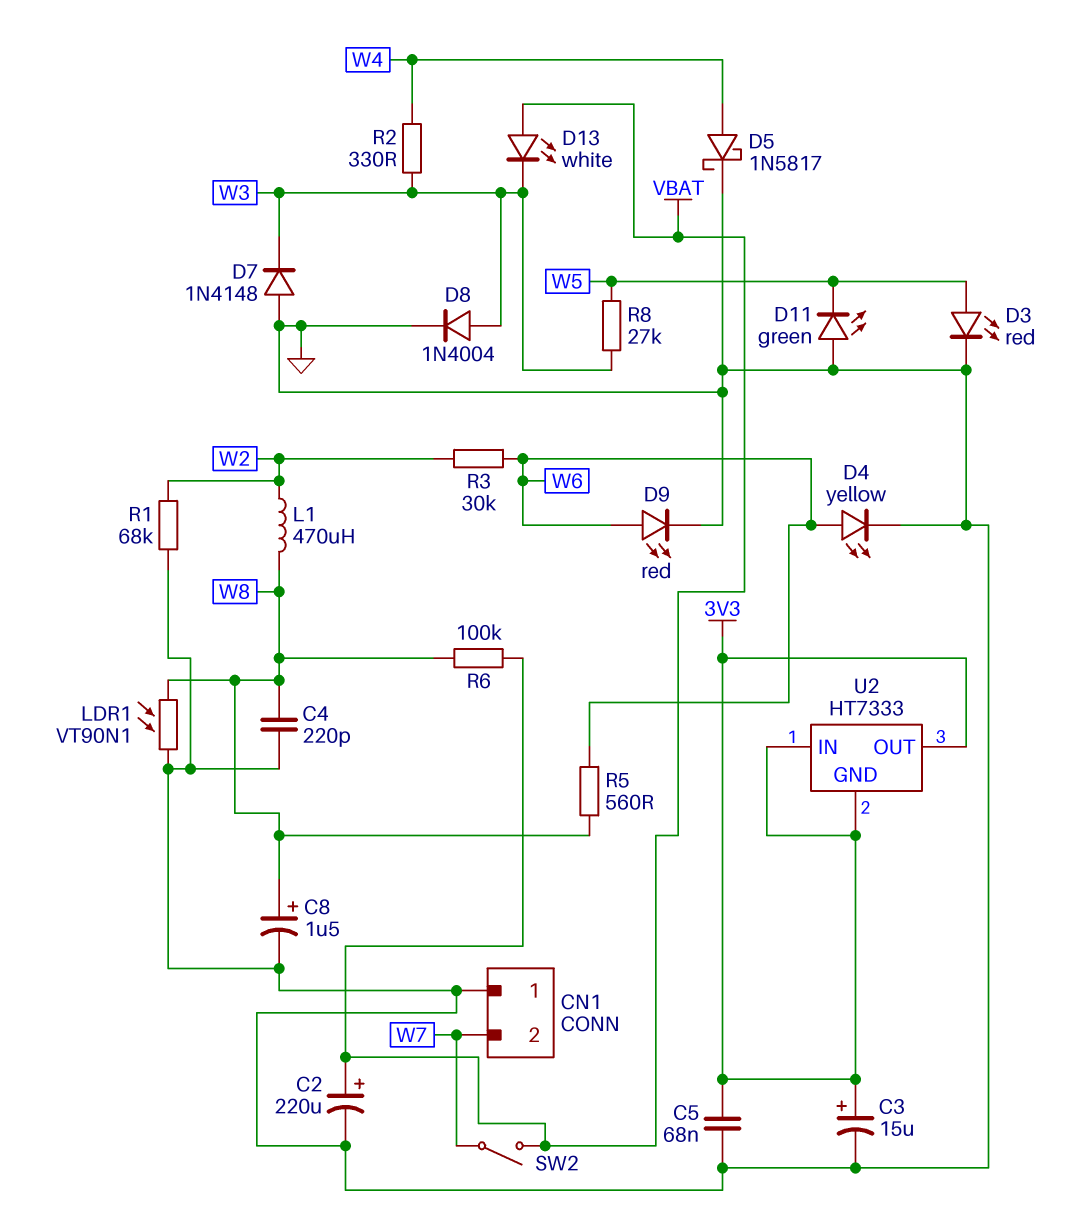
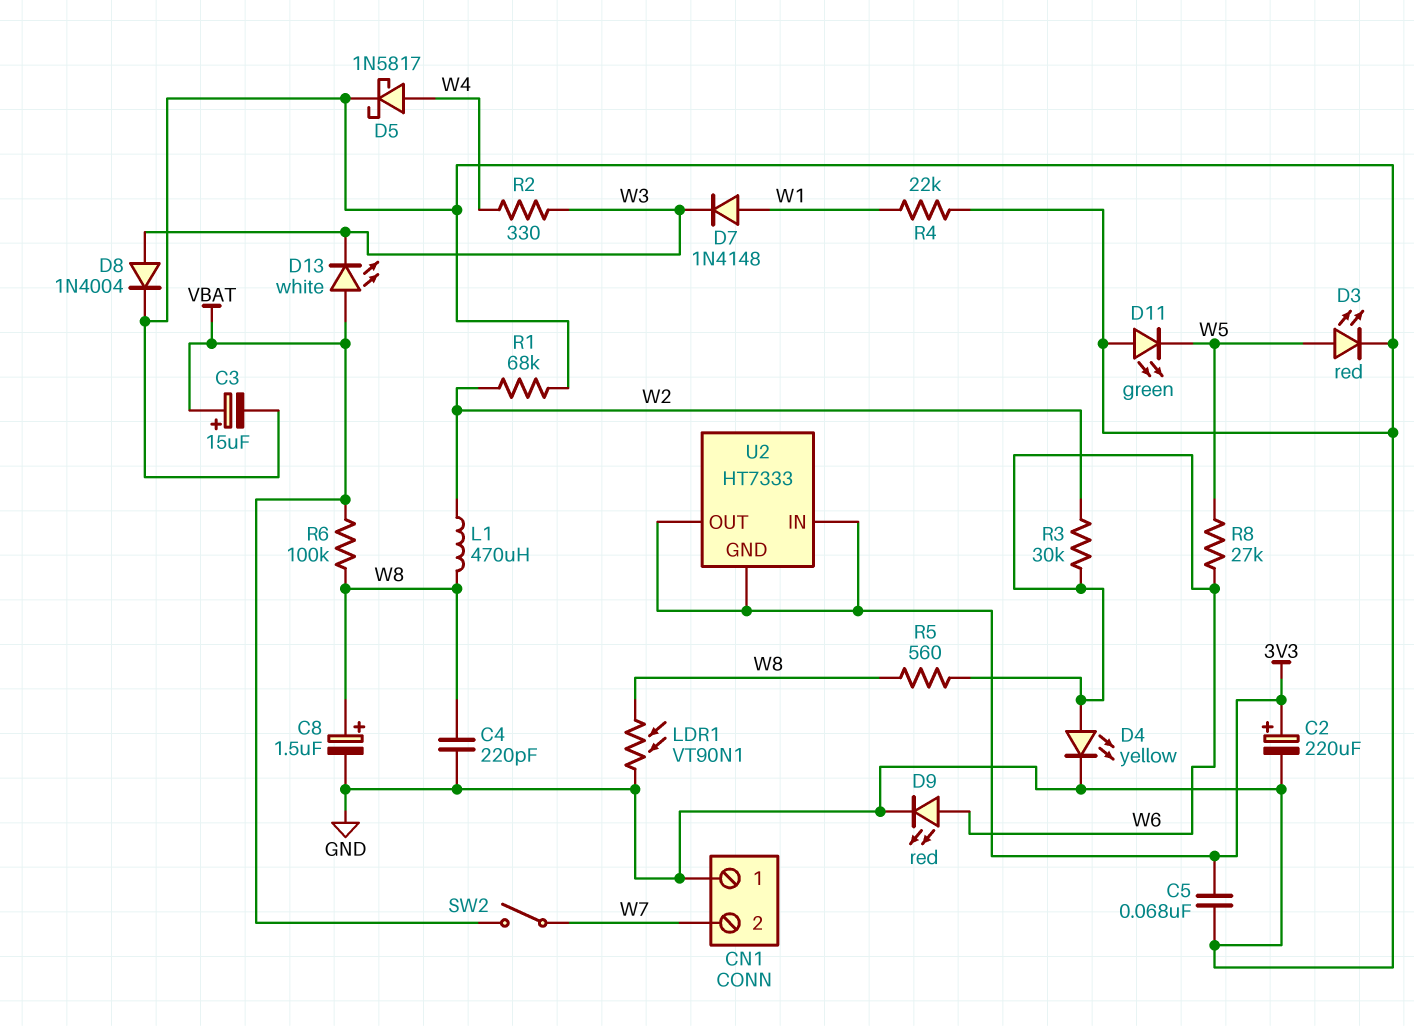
C2: 220uF (plus VBAT, minus GND) -> 220uF (plus 3V3, minus GND)
C3: 15uF (plus 3V3, minus GND) -> 15uF (plus VBAT, minus GND)
D7: diode 1N4148 (A GND, K W3) -> diode 1N4148 (A W1, K W3)
R4: none -> 22k (GND, W1)
R8: 27k (W3, W5) -> 27k (W5, W6)

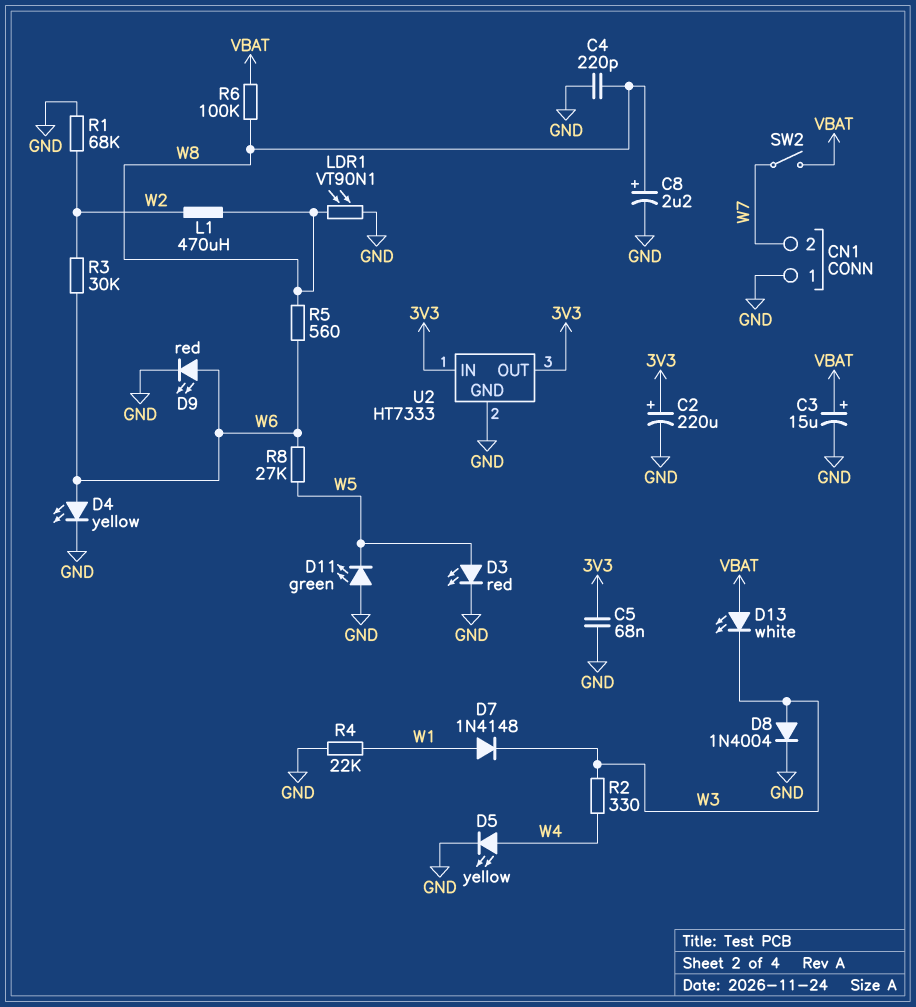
C8: 1.5uF (plus W8, minus GND) -> 2.2uF (plus W8, minus GND)
D5: schottky 1N5817 (A W4, K GND) -> LED yellow (A W4, K GND)
U2 pin GND: 3V3 -> GND

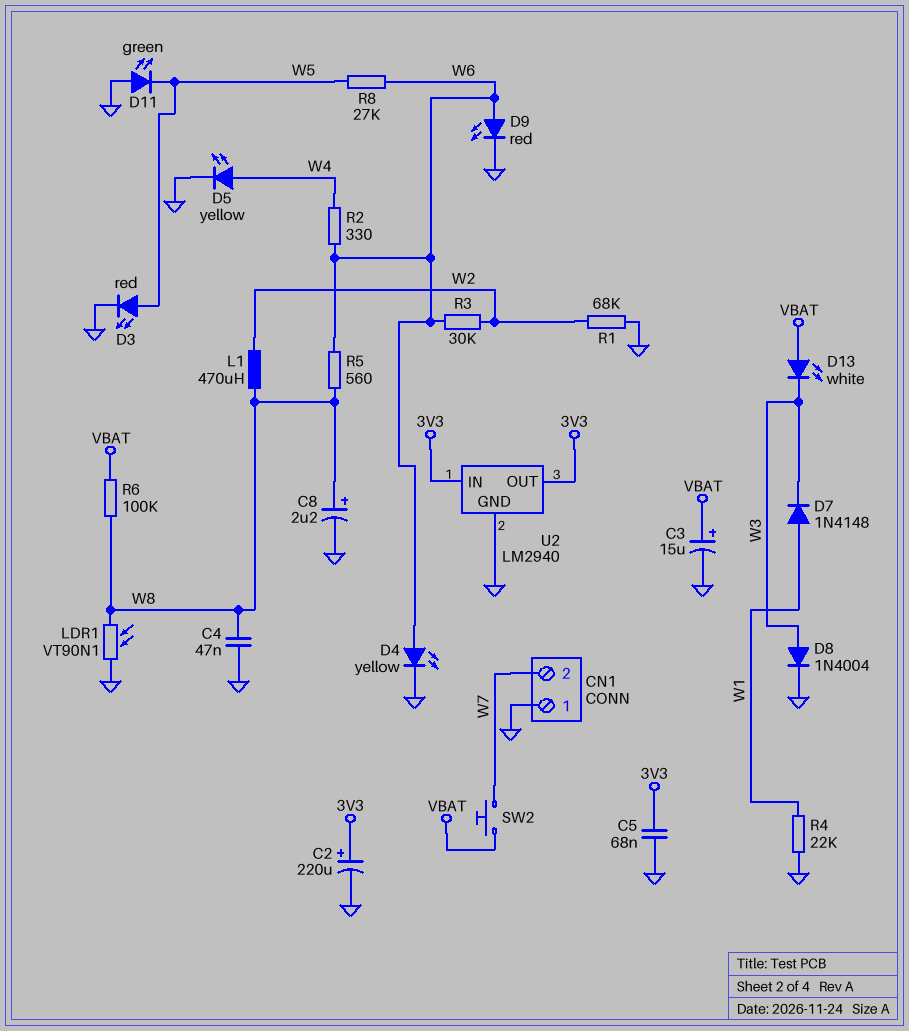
C4: 220pF (GND, W8) -> 47nF (GND, W8)
R2: 330 (W3, W4) -> 330 (W4, W6)
SW2: switch (VBAT, W7) -> button (VBAT, W7)
U2: HT7333 -> LM2940

